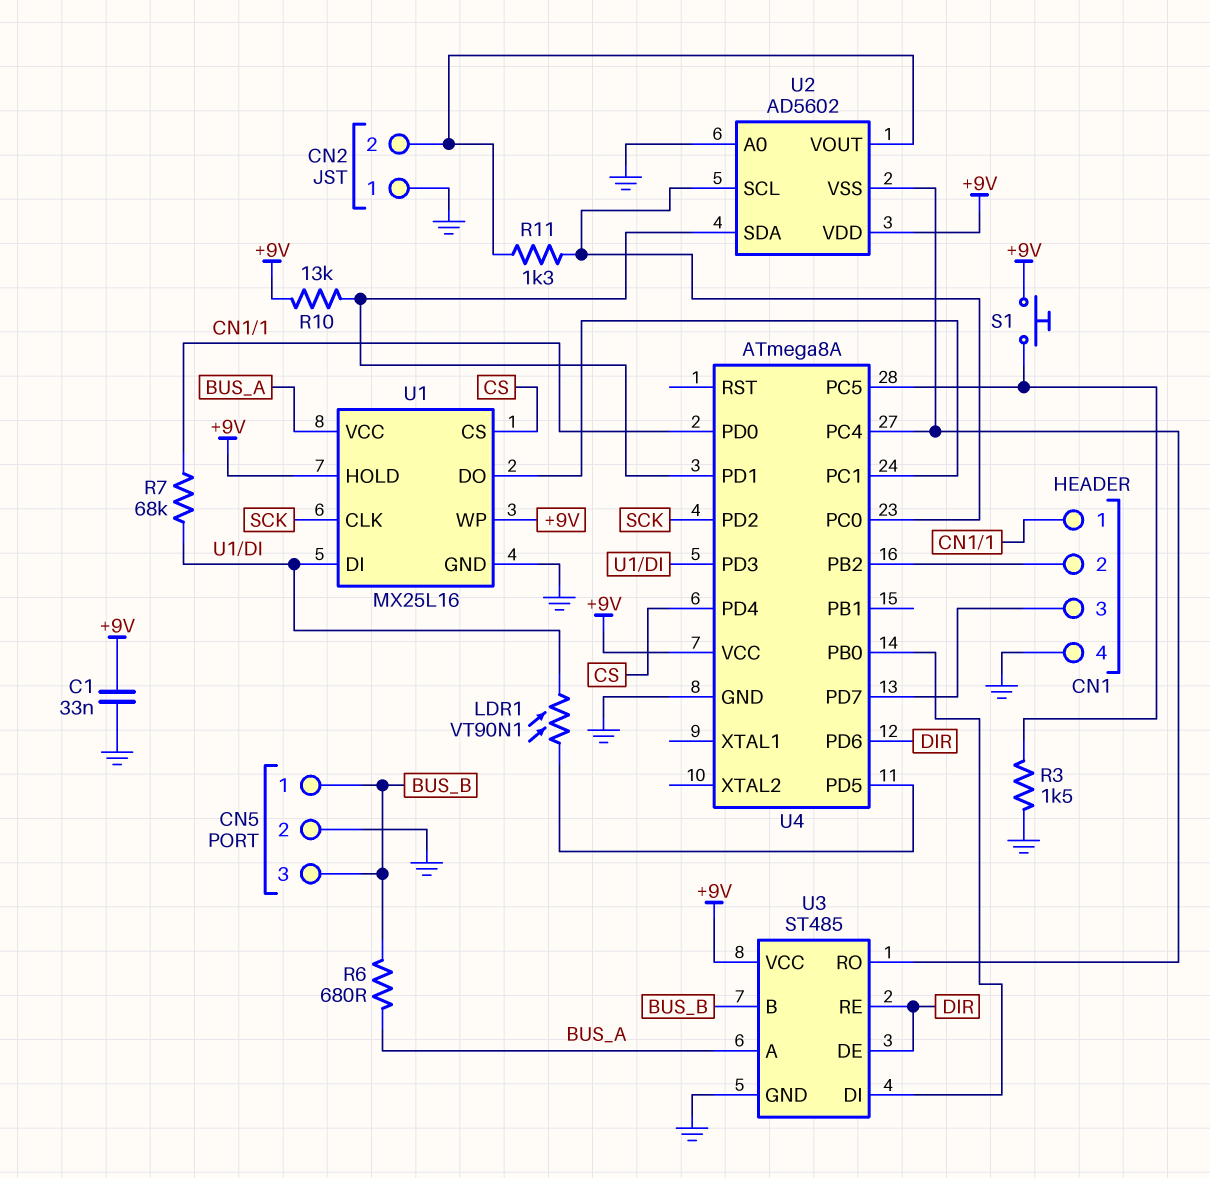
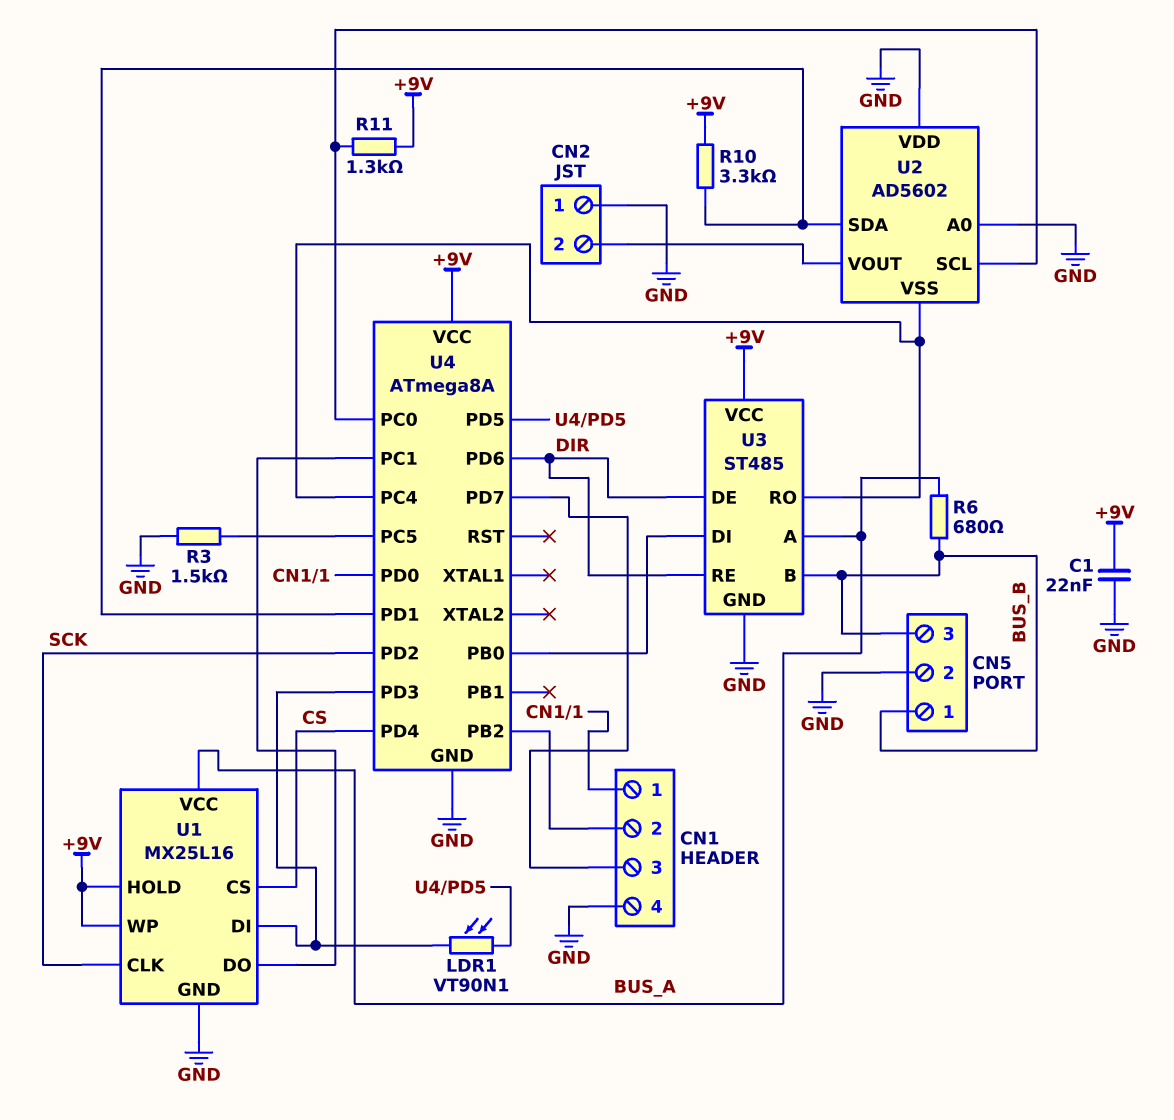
C1: 33nF (+9V, GND) -> 22nF (+9V, GND)
R7: 68k (CN1/1, U1/DI) -> none
R10: 13k (+9V, U2/SDA) -> 3.3k (+9V, U2/SDA)
R11: 1.3k (CN2/2, U2/SCL) -> 1.3k (+9V, U2/SCL)
S1: button (+9V, U4/PC5) -> none
U2 pin VDD: +9V -> GND

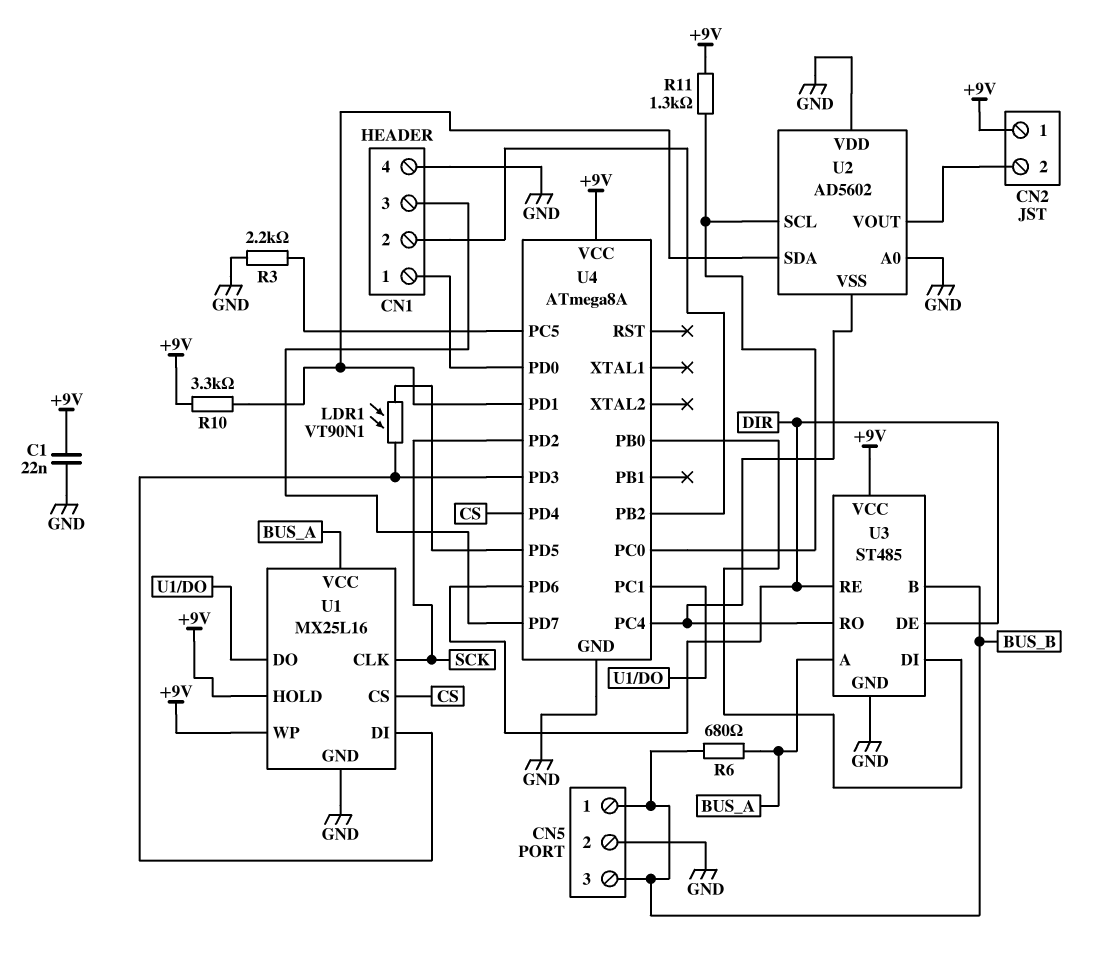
CN2 pin 1: GND -> +9V
R3: 1.5k (GND, U4/PC5) -> 2.2k (GND, U4/PC5)

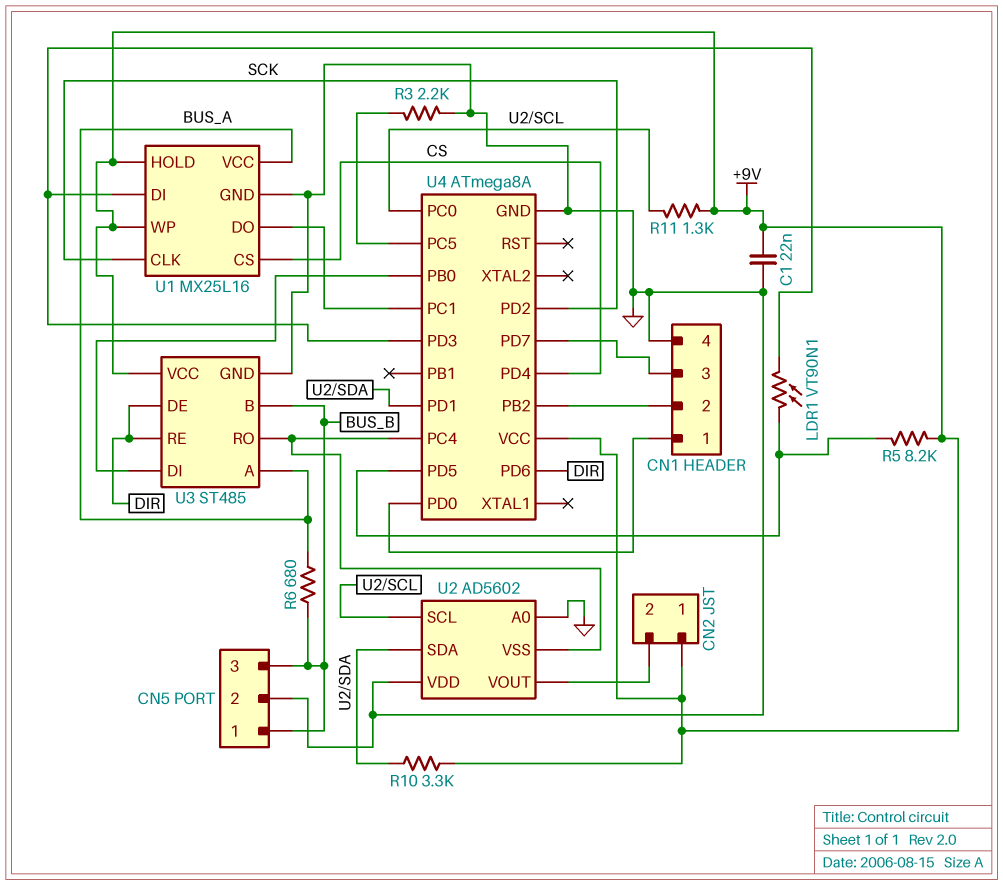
R5: none -> 8.2k (+9V, U4/PD5)

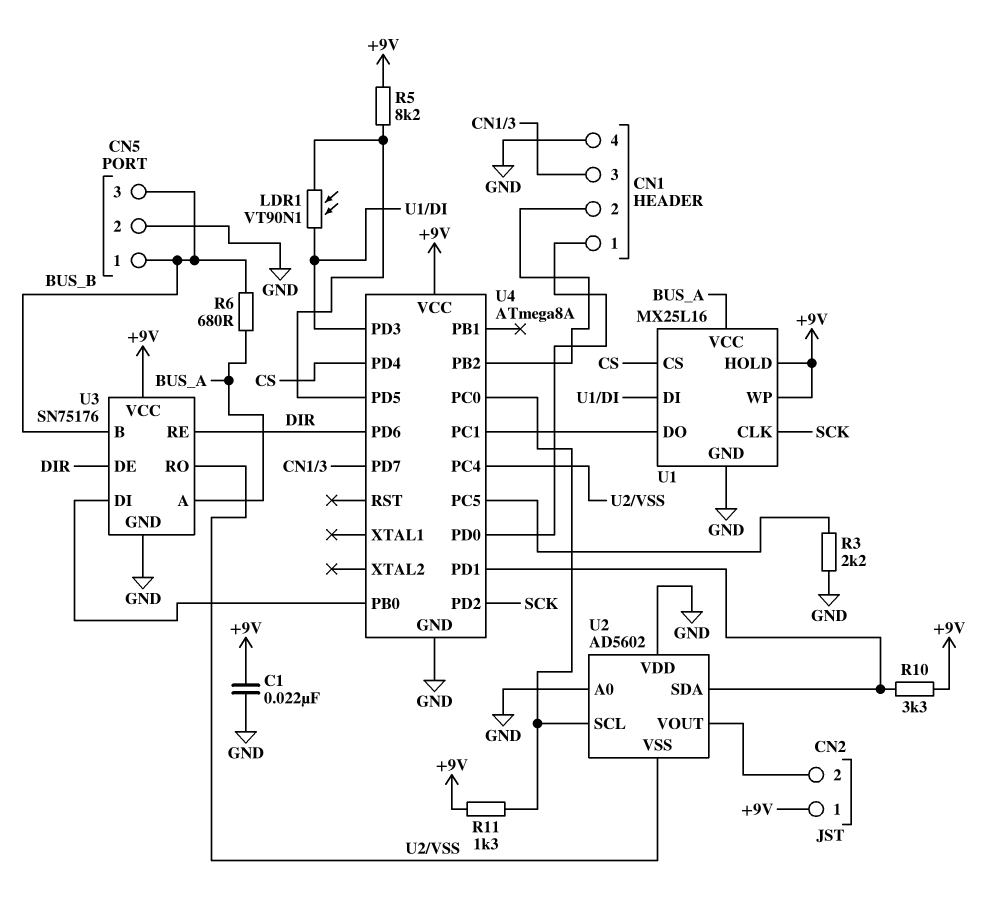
U3: ST485 -> SN75176

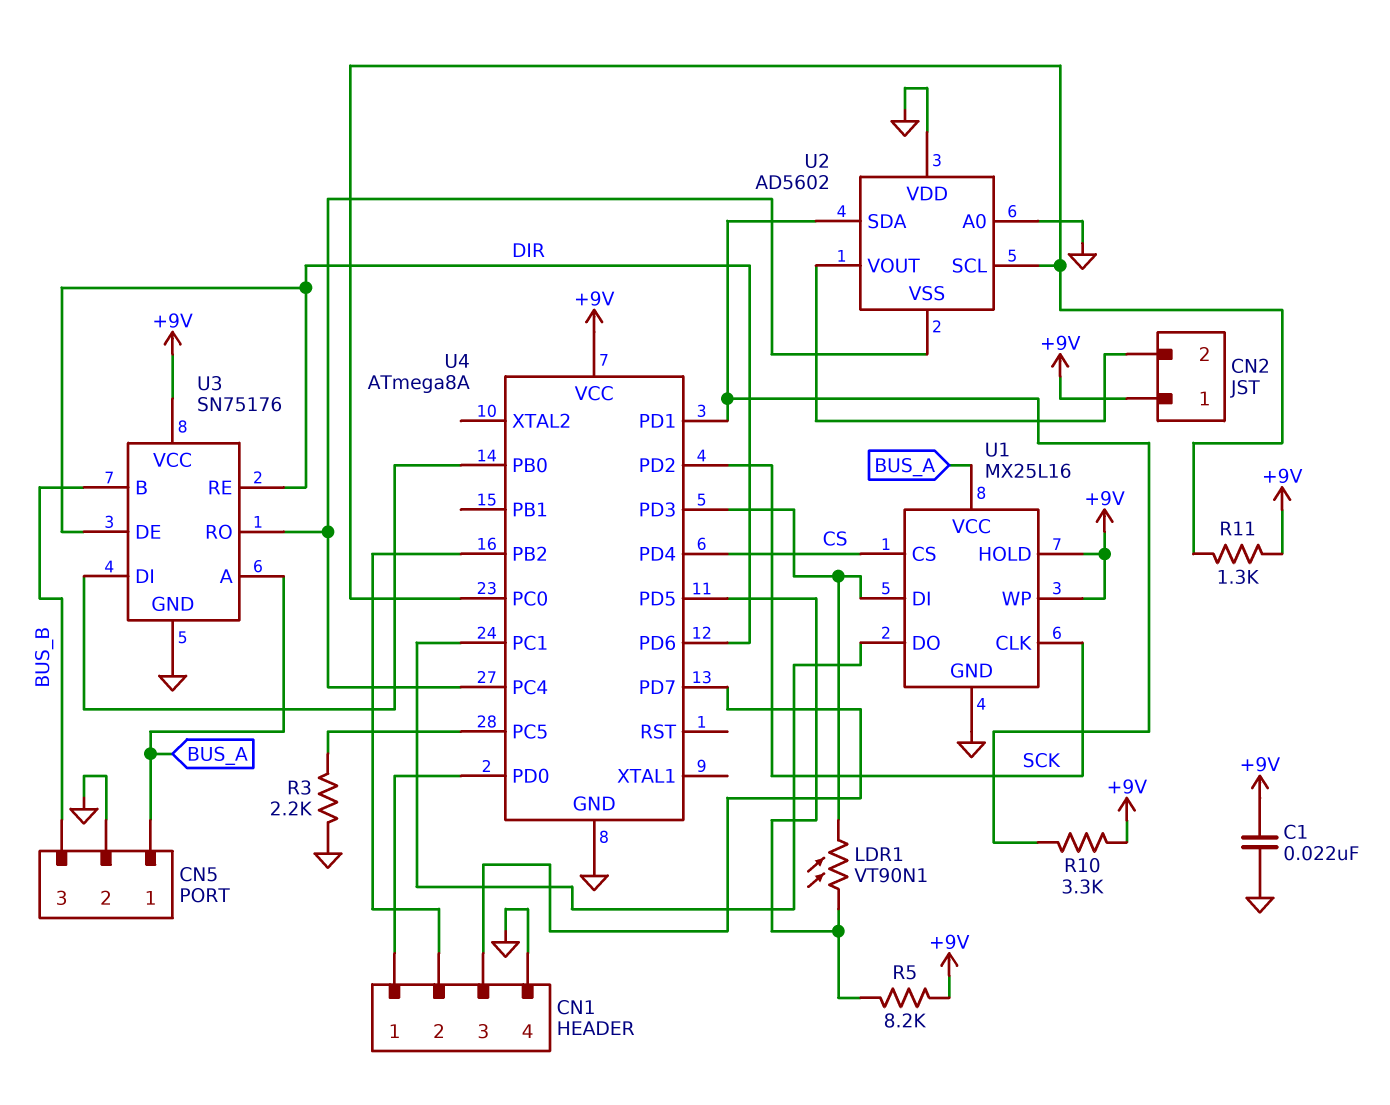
CN5 pin 1: BUS_B -> BUS_A
R6: 680 (BUS_A, BUS_B) -> none

